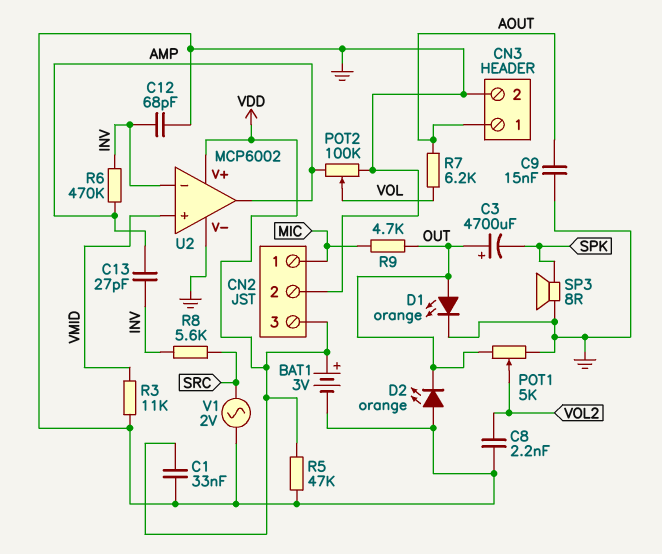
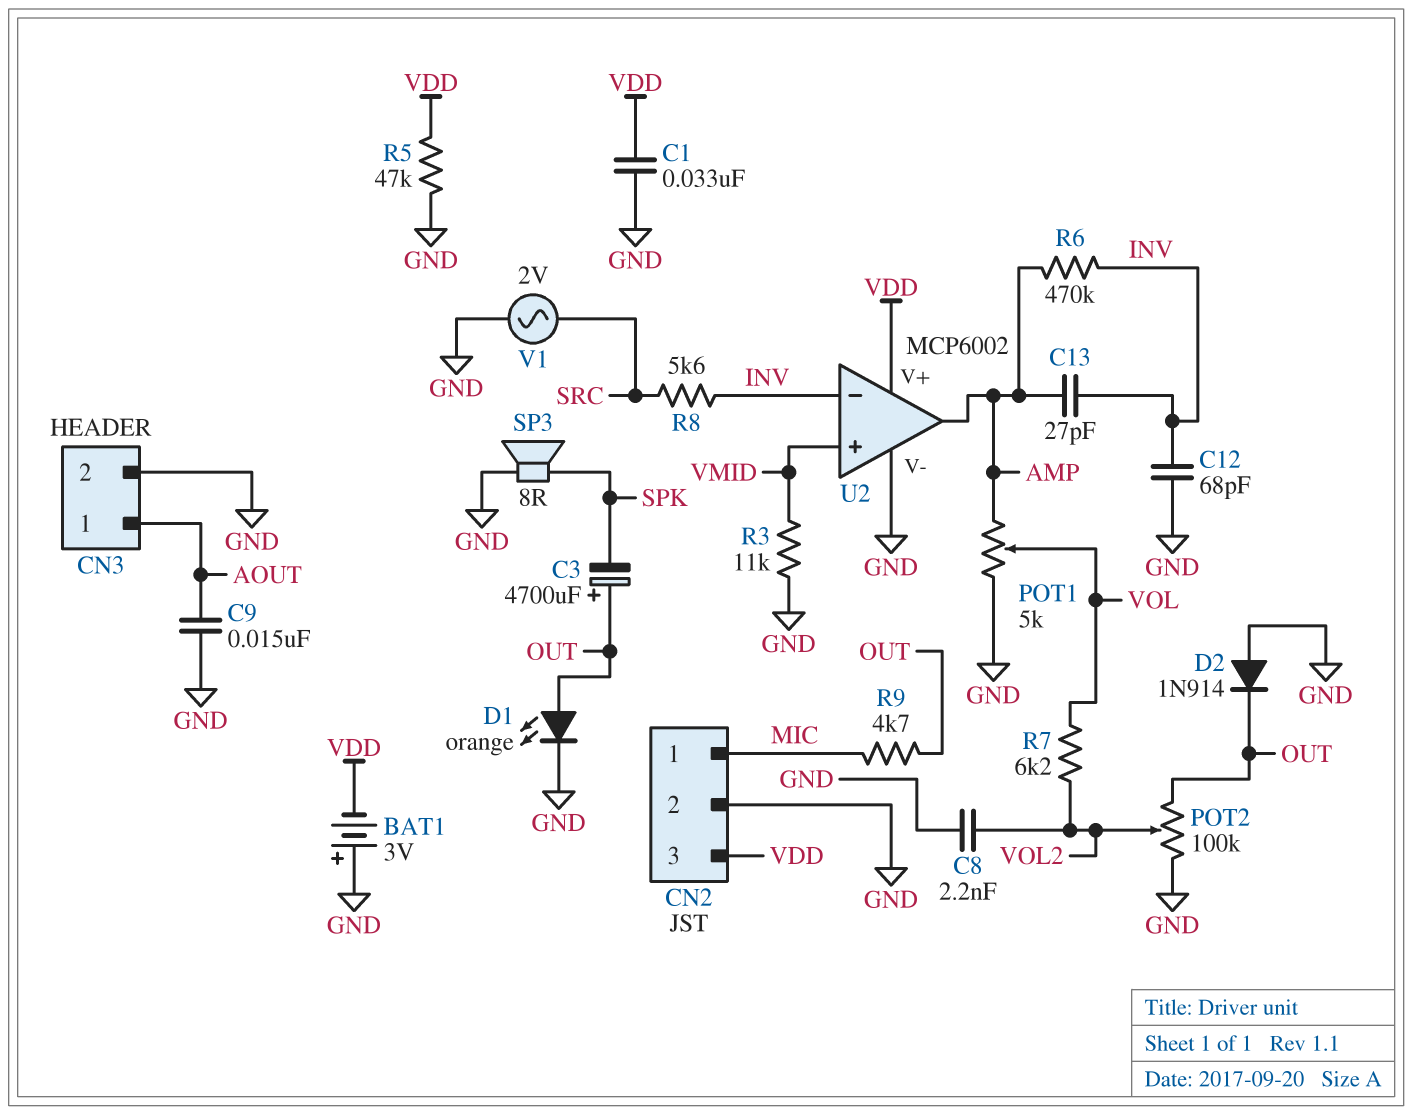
BAT1: 3V (plus VDD, minus GND) -> 3V (plus GND, minus VDD)
D2: LED orange (A GND, K OUT) -> diode 1N914 (A GND, K OUT)
POT1: 5k (GND, OUT, wiper VOL2) -> 5k (AMP, GND, wiper VOL)
POT2: 100k (AMP, GND, wiper VOL) -> 100k (GND, OUT, wiper VOL2)
R7: 6.2k (AOUT, VOL) -> 6.2k (VOL, VOL2)

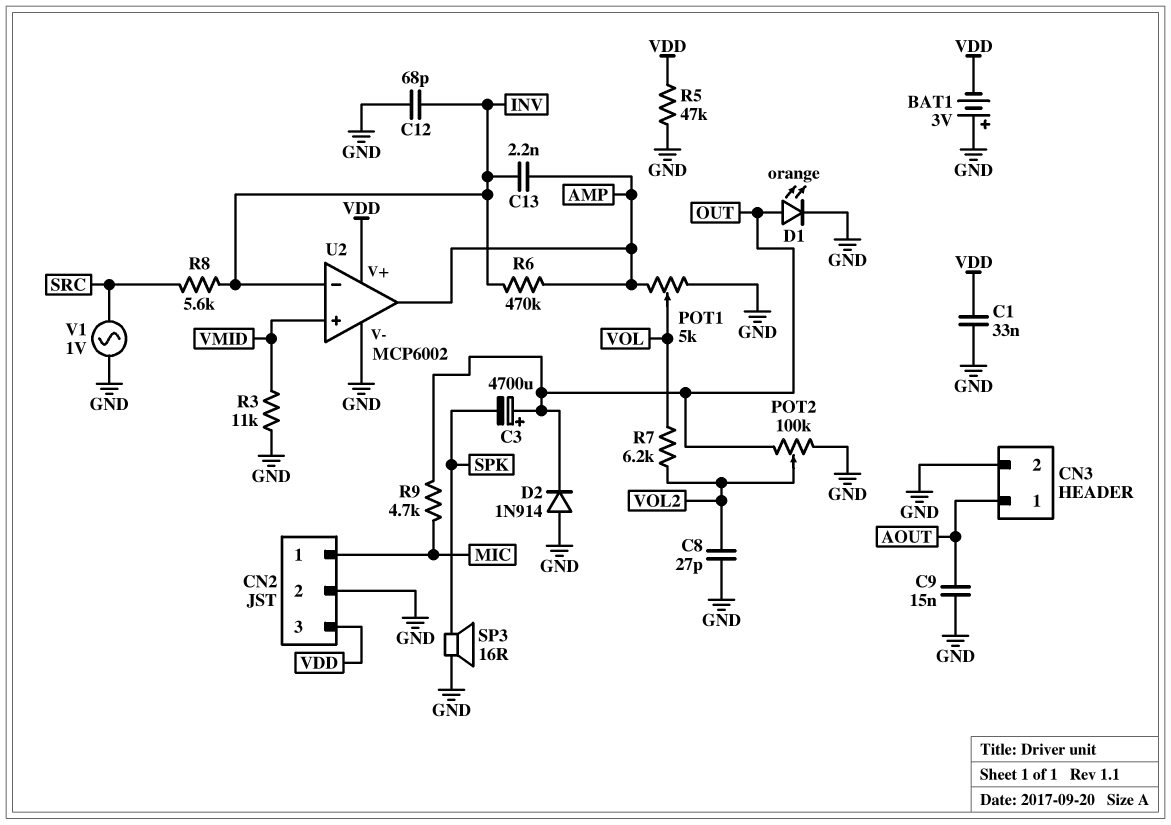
C8: 2.2nF (GND, VOL2) -> 27pF (GND, VOL2)
C13: 27pF (AMP, INV) -> 2.2nF (AMP, INV)
SP3: speaker 8R (GND, SPK) -> speaker 16R (GND, SPK)
V1: AC 2V (GND, SRC) -> AC 1V (GND, SRC)

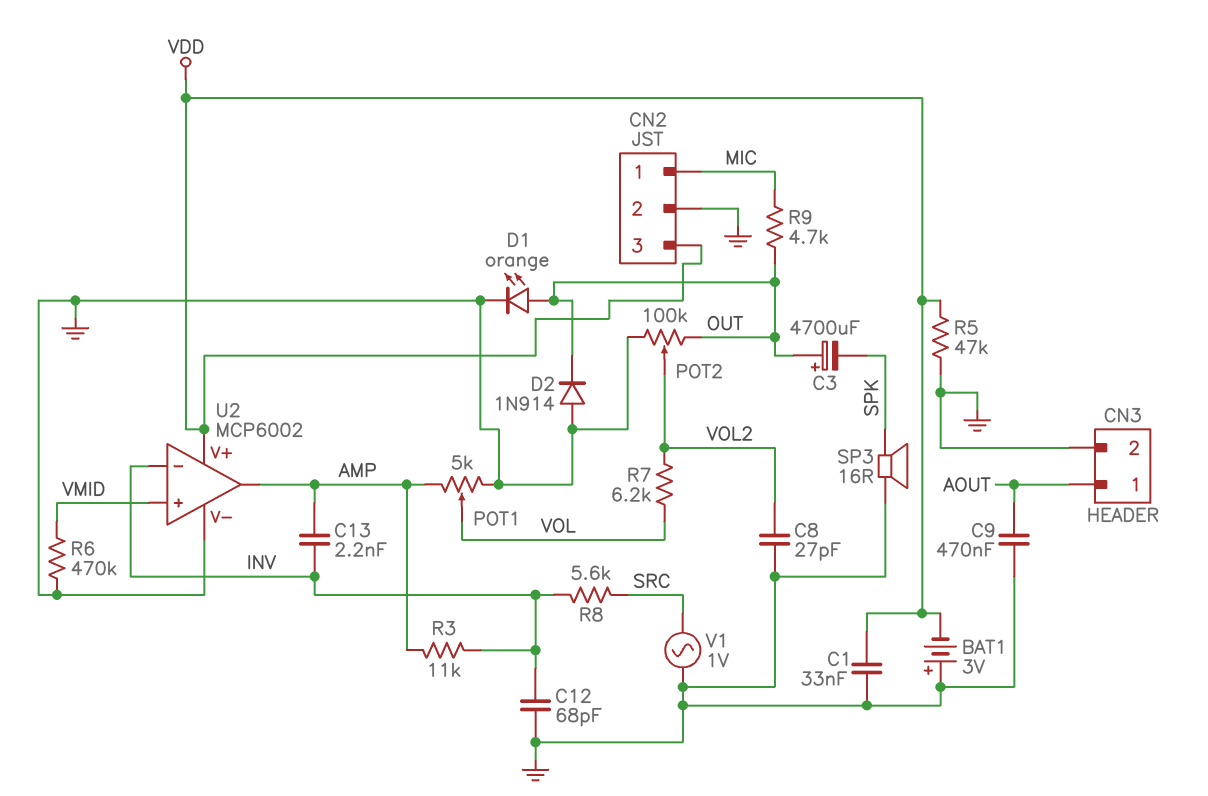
C9: 15nF (AOUT, GND) -> 470nF (AOUT, GND)
R3: 11k (GND, VMID) -> 11k (AMP, INV)
R6: 470k (AMP, INV) -> 470k (GND, VMID)

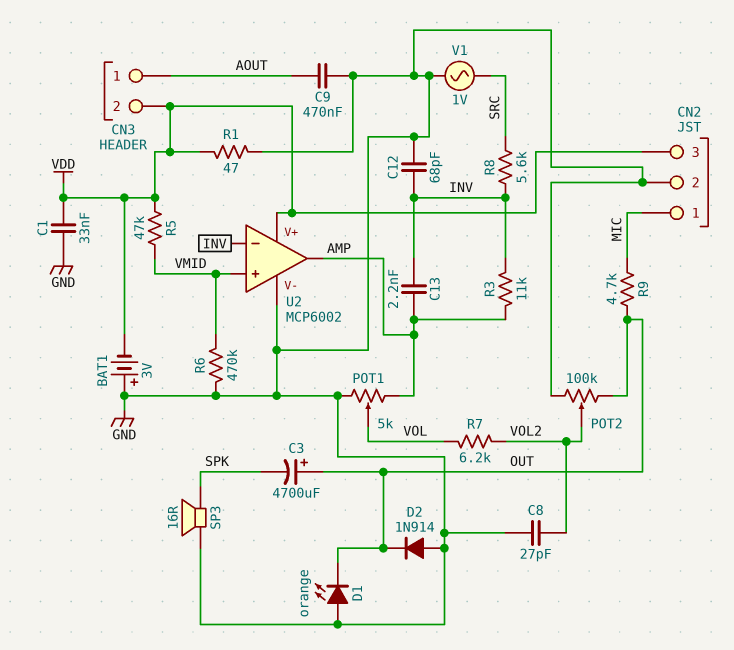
CN3 pin 2: GND -> VDD
D1: LED orange (A OUT, K GND) -> LED orange (A GND, K OUT)
R1: none -> 47 (GND, VDD)
R5: 47k (GND, VDD) -> 47k (VDD, VMID)

